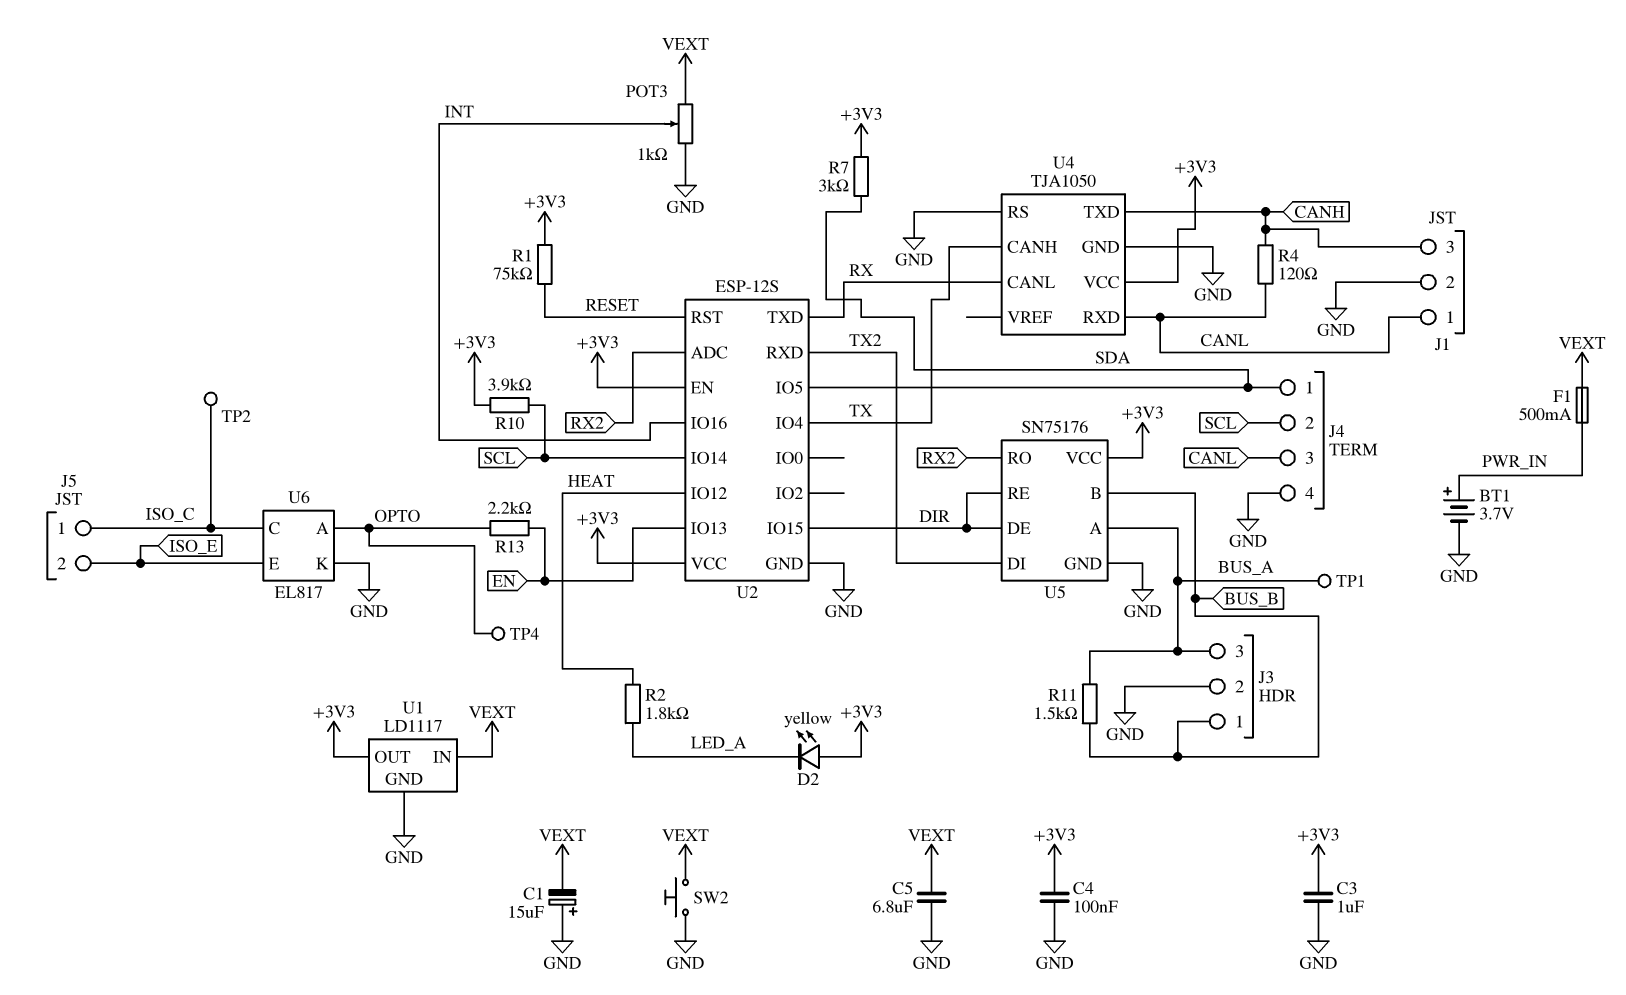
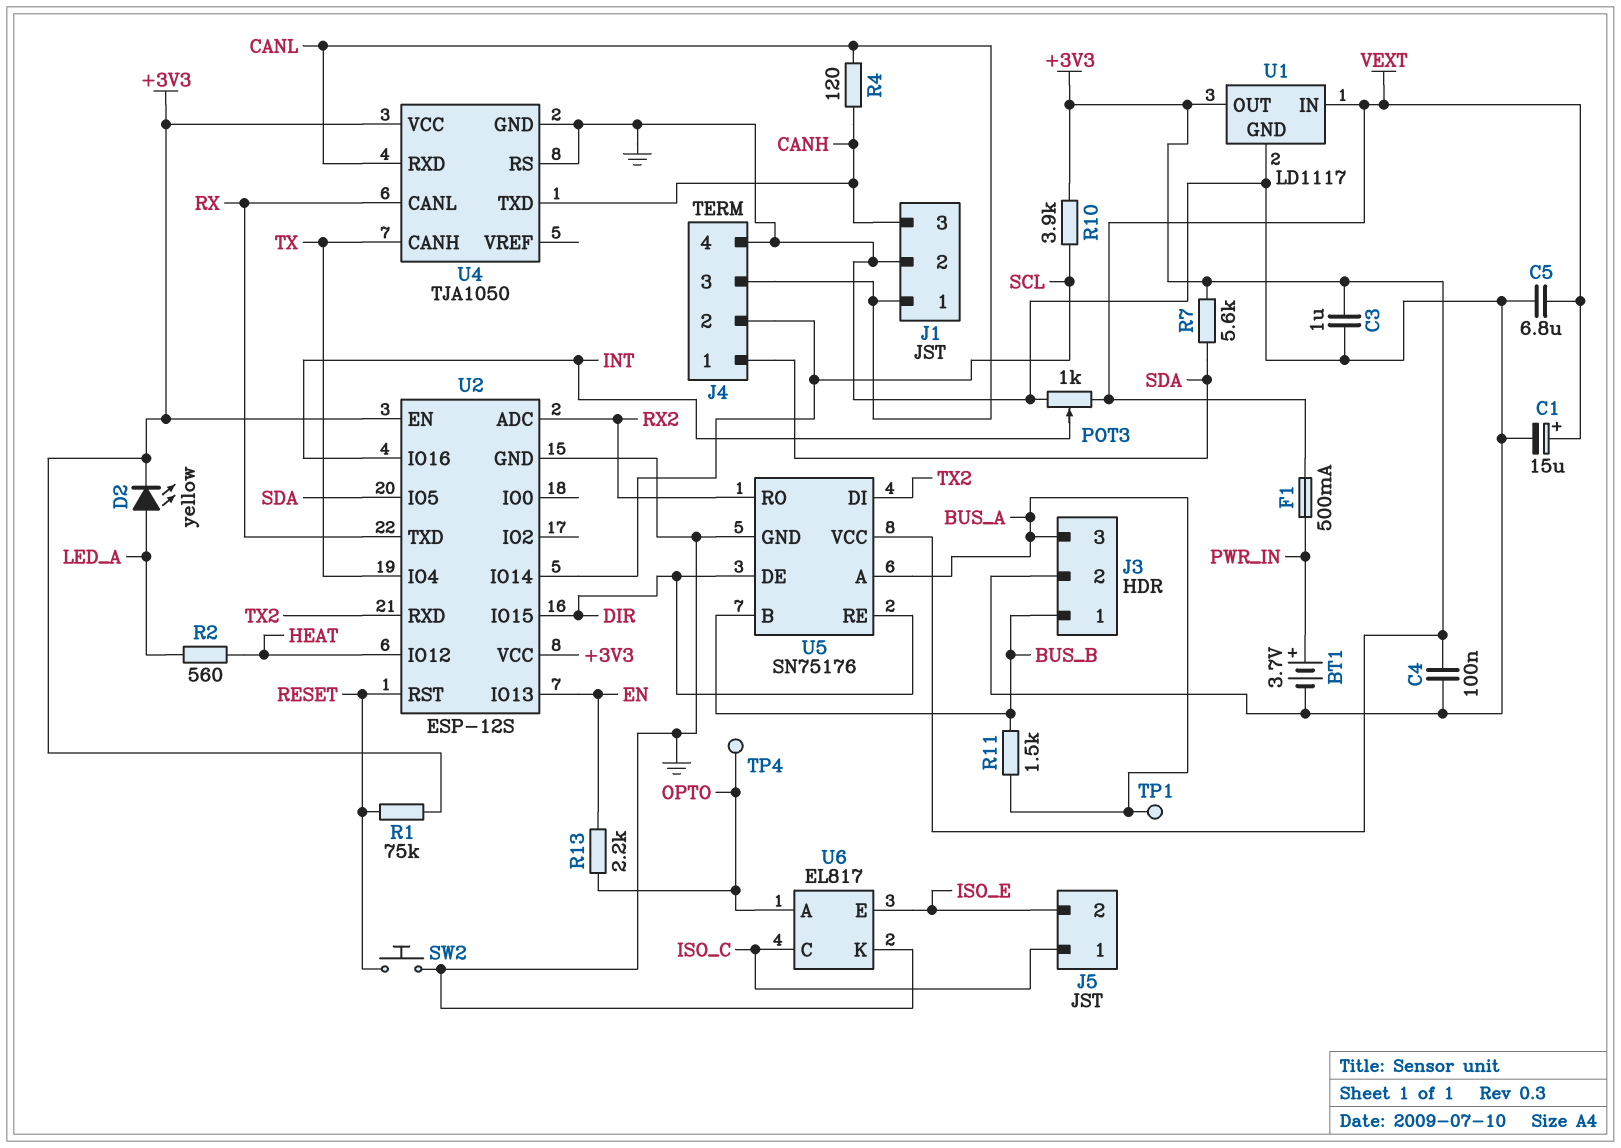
C1: 15uF (plus GND, minus VEXT) -> 15uF (plus VEXT, minus GND)
D2: LED yellow (A +3V3, K LED_A) -> LED yellow (A LED_A, K +3V3)
R2: 1.8k (HEAT, LED_A) -> 560 (HEAT, LED_A)
R7: 3k (+3V3, SDA) -> 5.6k (+3V3, SDA)
SW2: button (GND, VEXT) -> button (GND, RESET)
TP2: test point (ISO_C) -> none

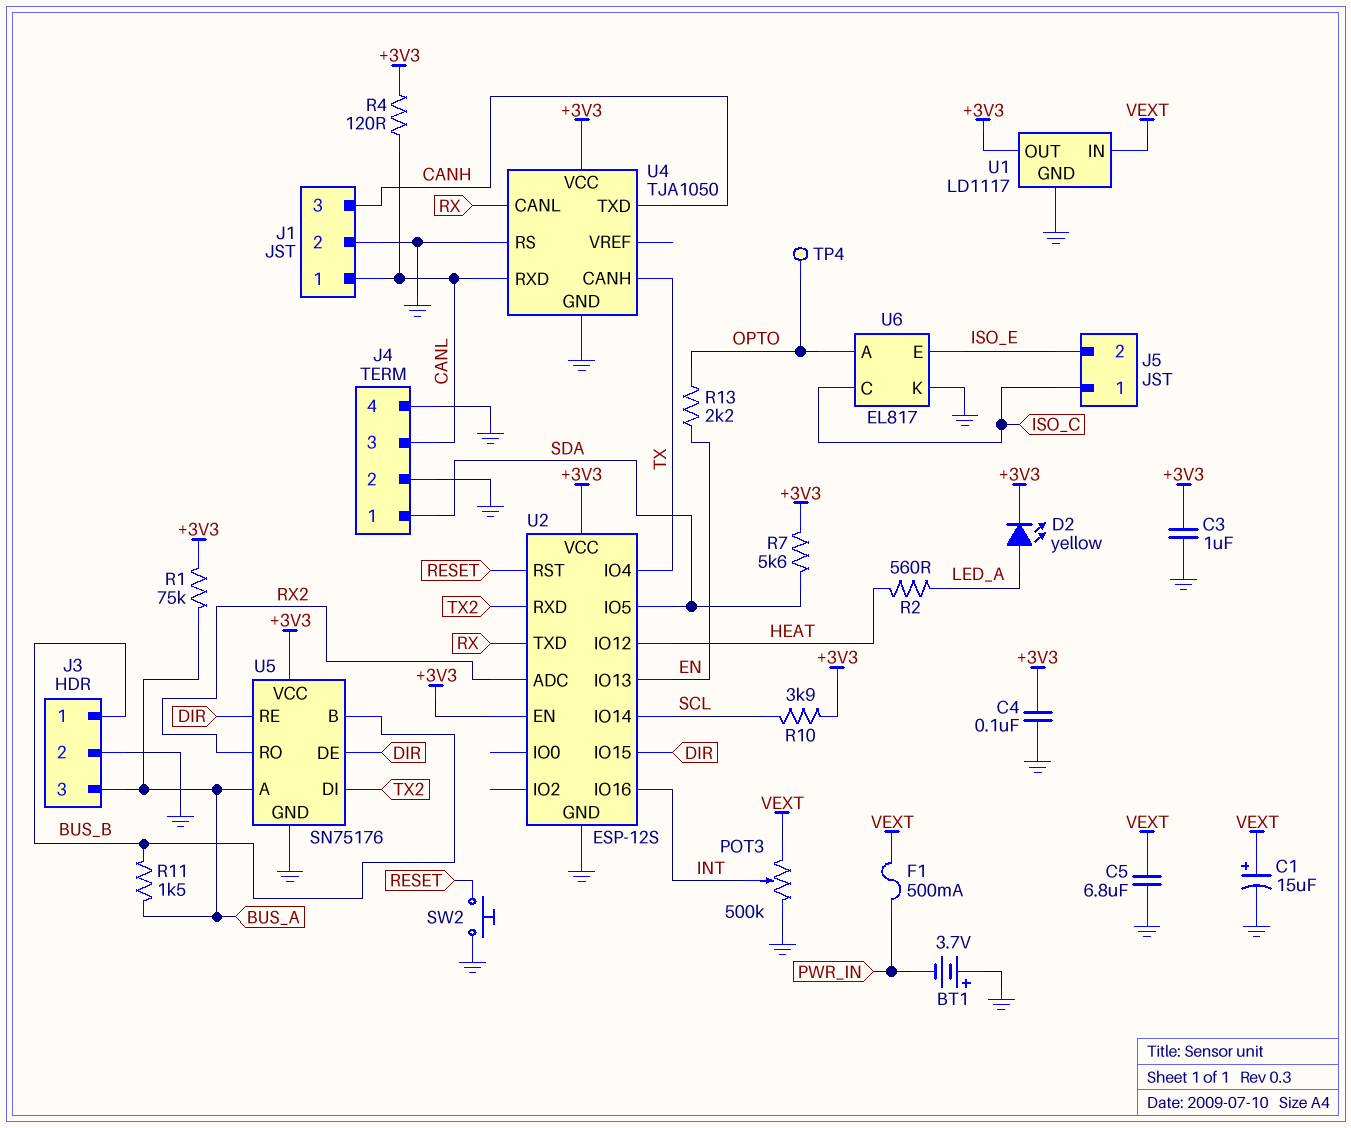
BT1: 3.7V (plus PWR_IN, minus GND) -> 3.7V (plus GND, minus PWR_IN)
J4 pin 2: SCL -> GND
POT3: 1k (GND, VEXT, wiper INT) -> 500k (GND, VEXT, wiper INT)
R1: 75k (+3V3, RESET) -> 75k (+3V3, BUS_A)
R4: 120 (CANH, CANL) -> 120 (+3V3, CANL)
TP1: test point (BUS_A) -> none

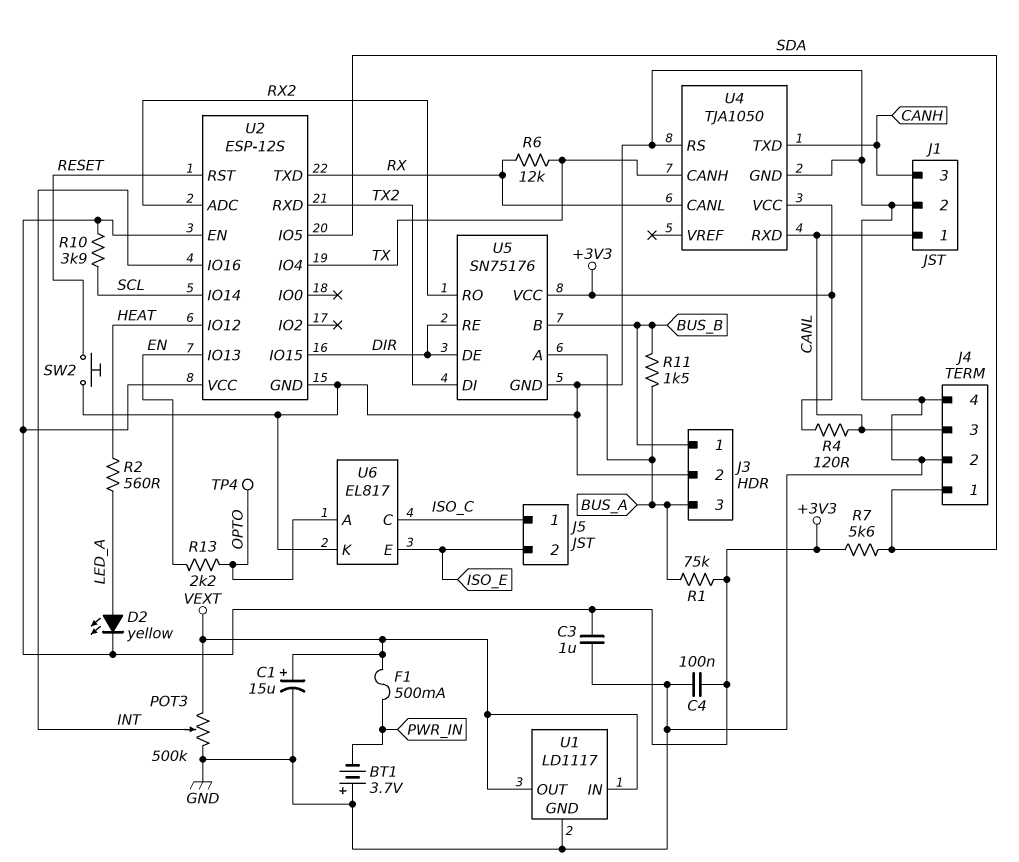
C5: 6.8uF (GND, VEXT) -> none
R6: none -> 12k (RX, TX)
U1 pin OUT: +3V3 -> VEXT

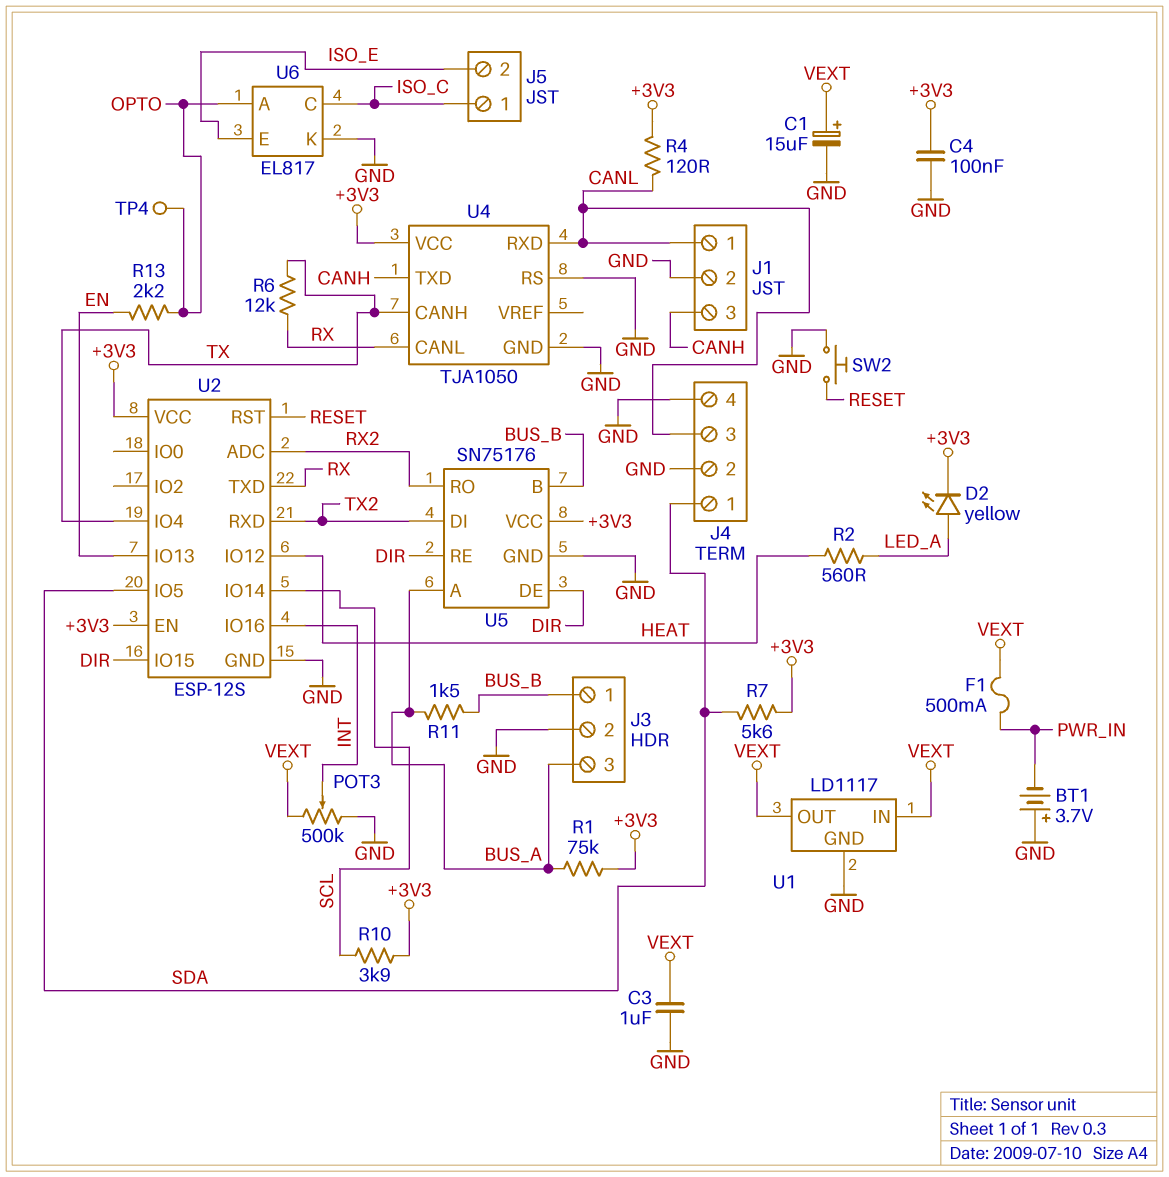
C3: 1uF (+3V3, GND) -> 1uF (GND, VEXT)

